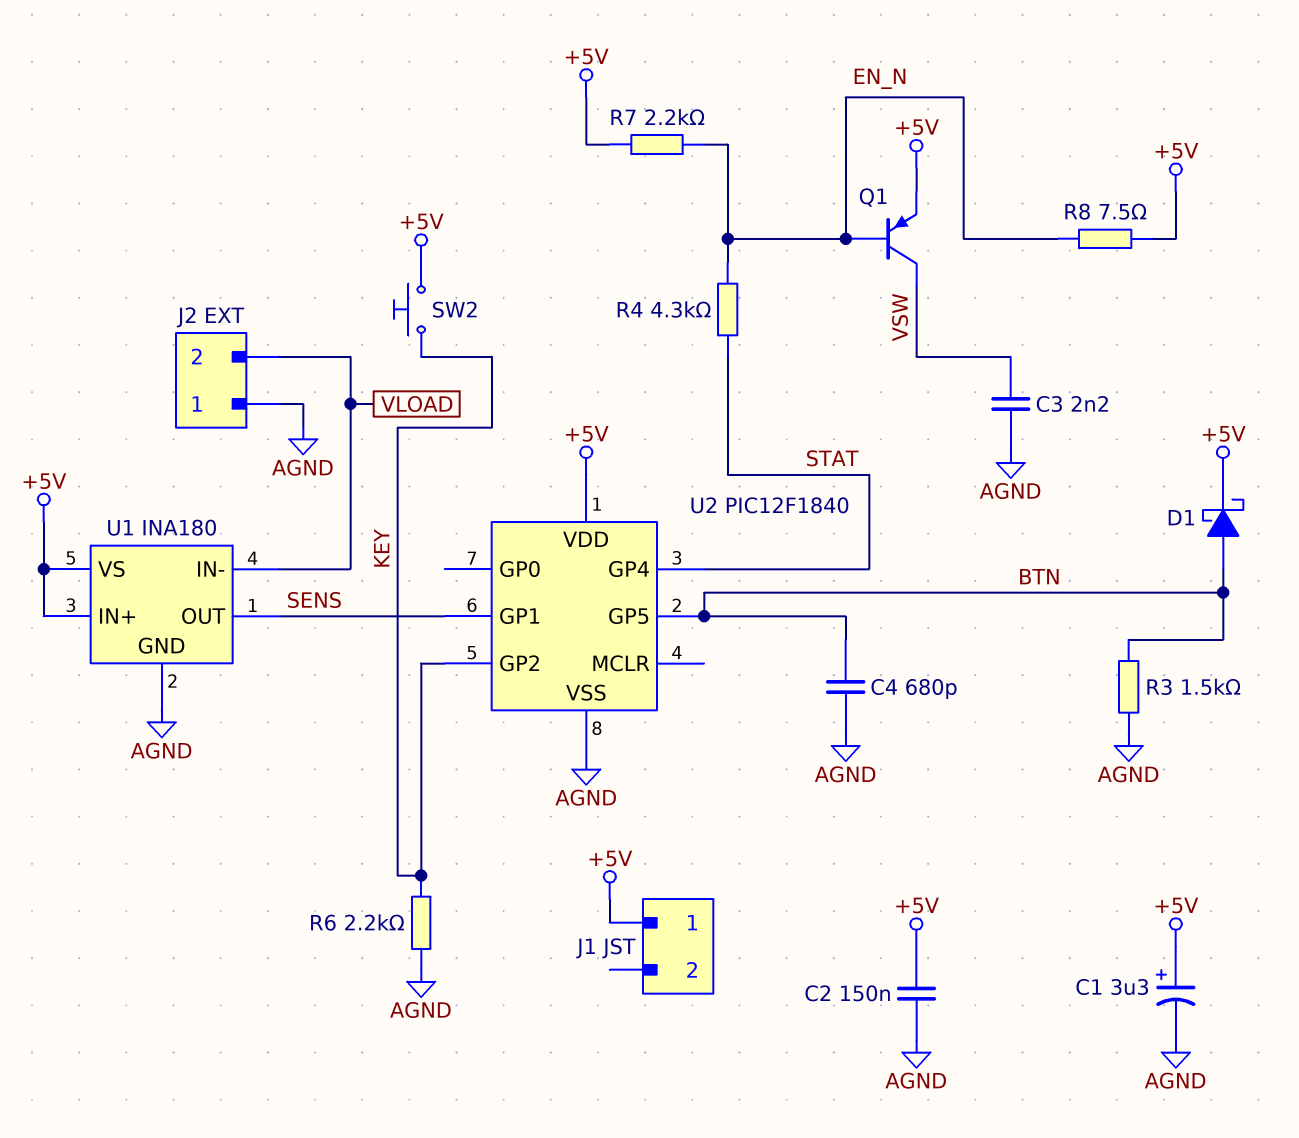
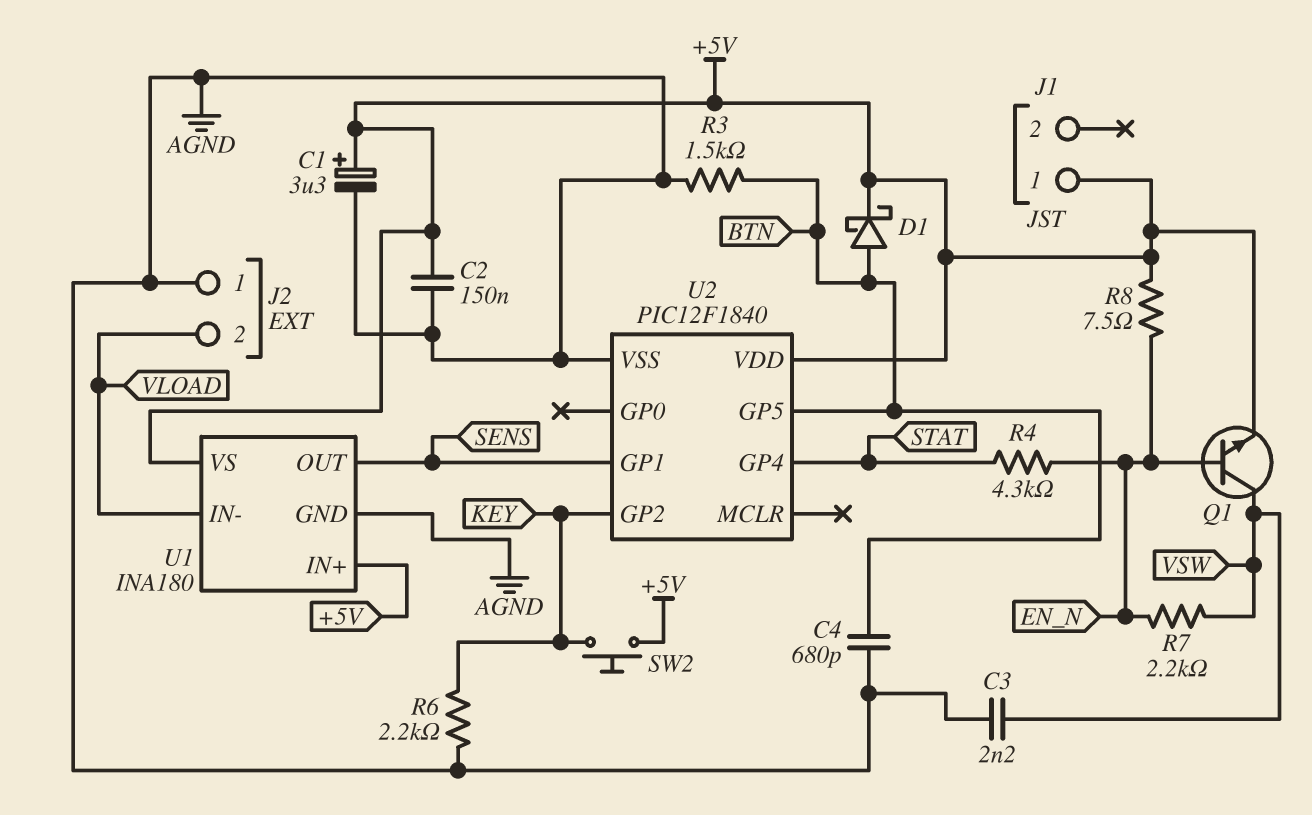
Q1: PNP (B EN_N, C VSW, E +5V) -> NPN (B EN_N, C VSW, E +5V)
R7: 2.2k (+5V, EN_N) -> 2.2k (EN_N, VSW)

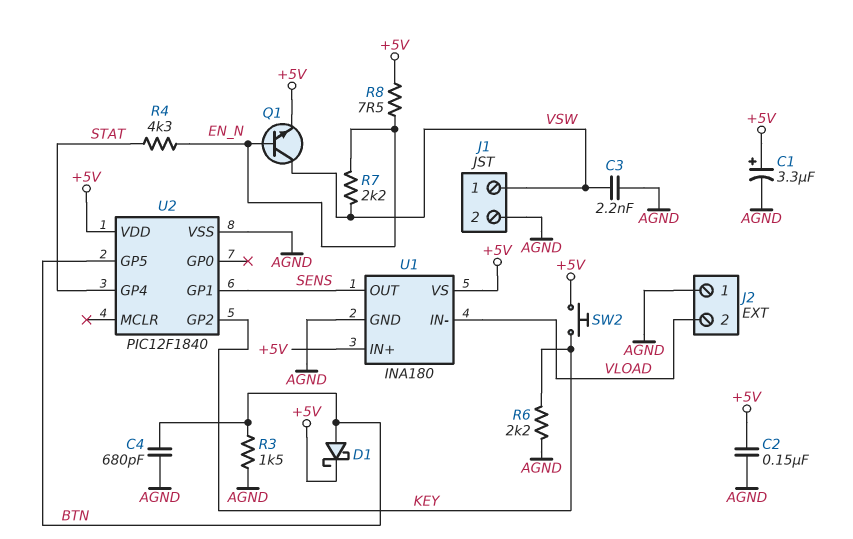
J1 pin 1: +5V -> VSW
J1 pin 2: none -> AGND

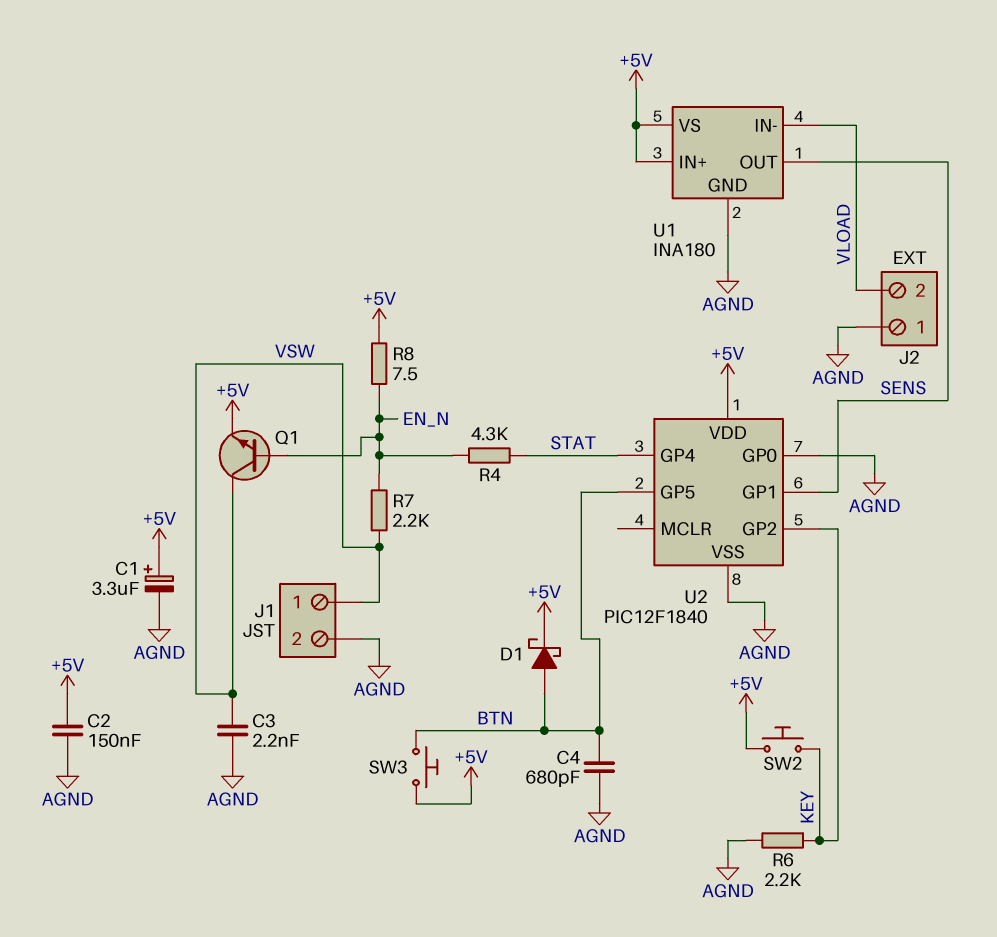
R3: 1.5k (AGND, BTN) -> none
SW3: none -> button (+5V, BTN)
U2 pin GP0: none -> AGND

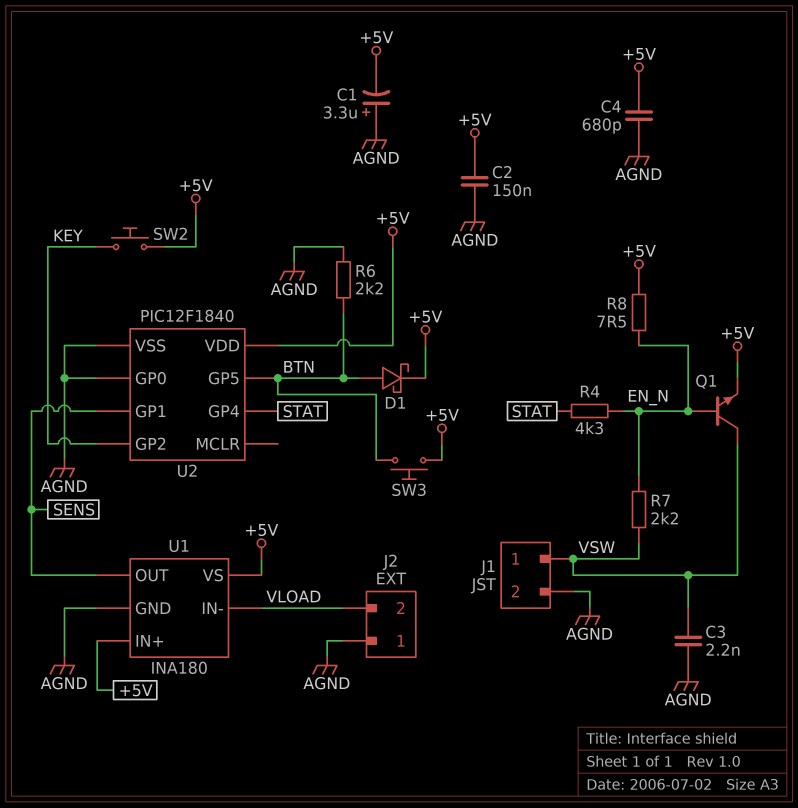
C1: 3.3uF (plus +5V, minus AGND) -> 3.3uF (plus AGND, minus +5V)
C4: 680pF (AGND, BTN) -> 680pF (+5V, AGND)
R6: 2.2k (AGND, KEY) -> 2.2k (AGND, BTN)

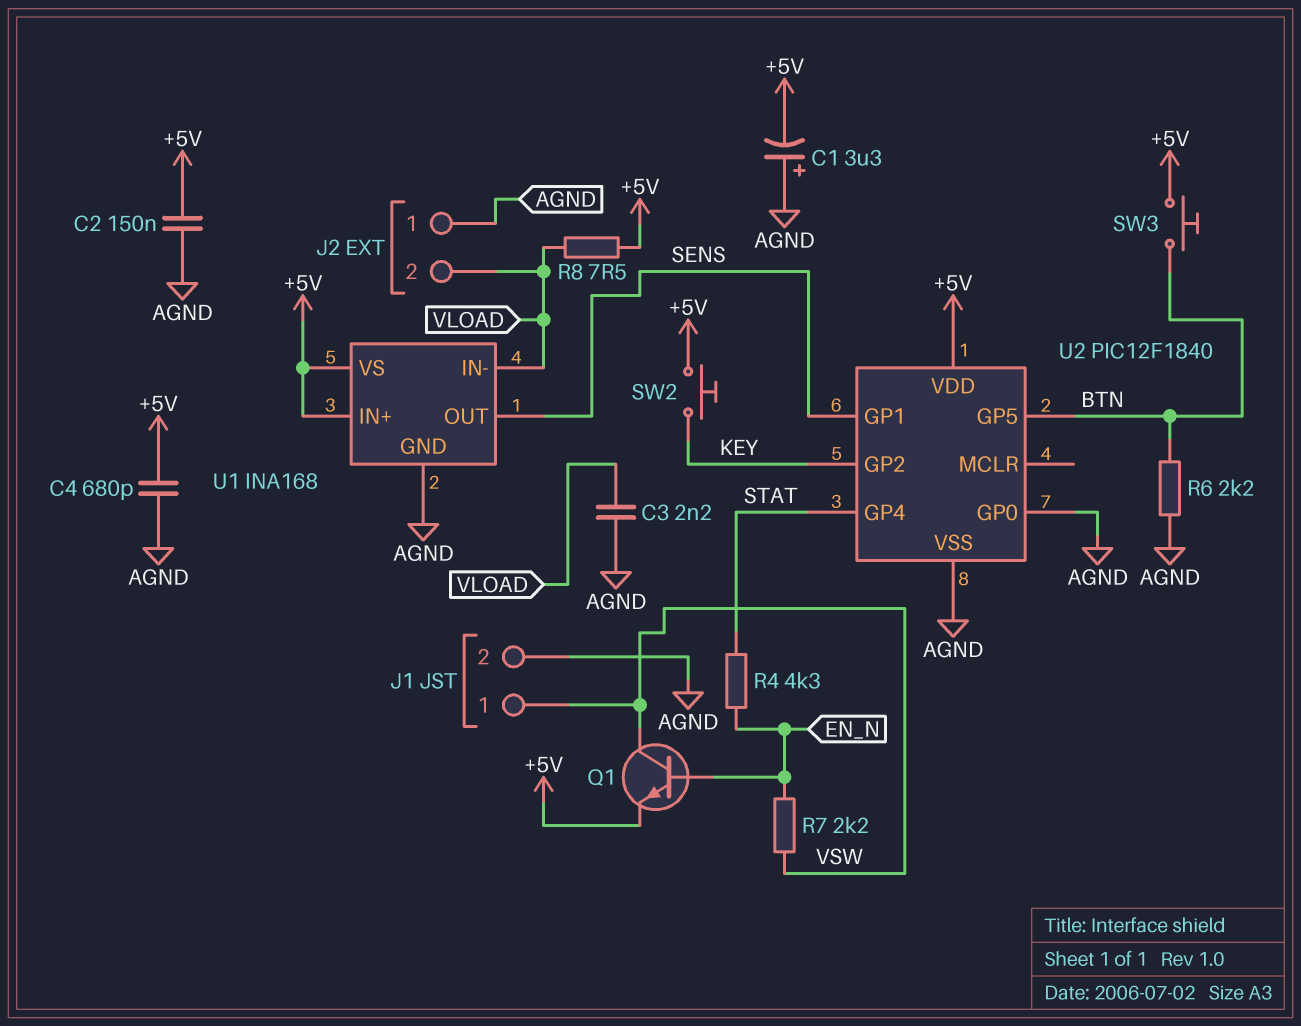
C3: 2.2nF (AGND, VSW) -> 2.2nF (AGND, VLOAD)
D1: schottky (A BTN, K +5V) -> none
R8: 7.5 (+5V, EN_N) -> 7.5 (+5V, VLOAD)
U1: INA180 -> INA168

